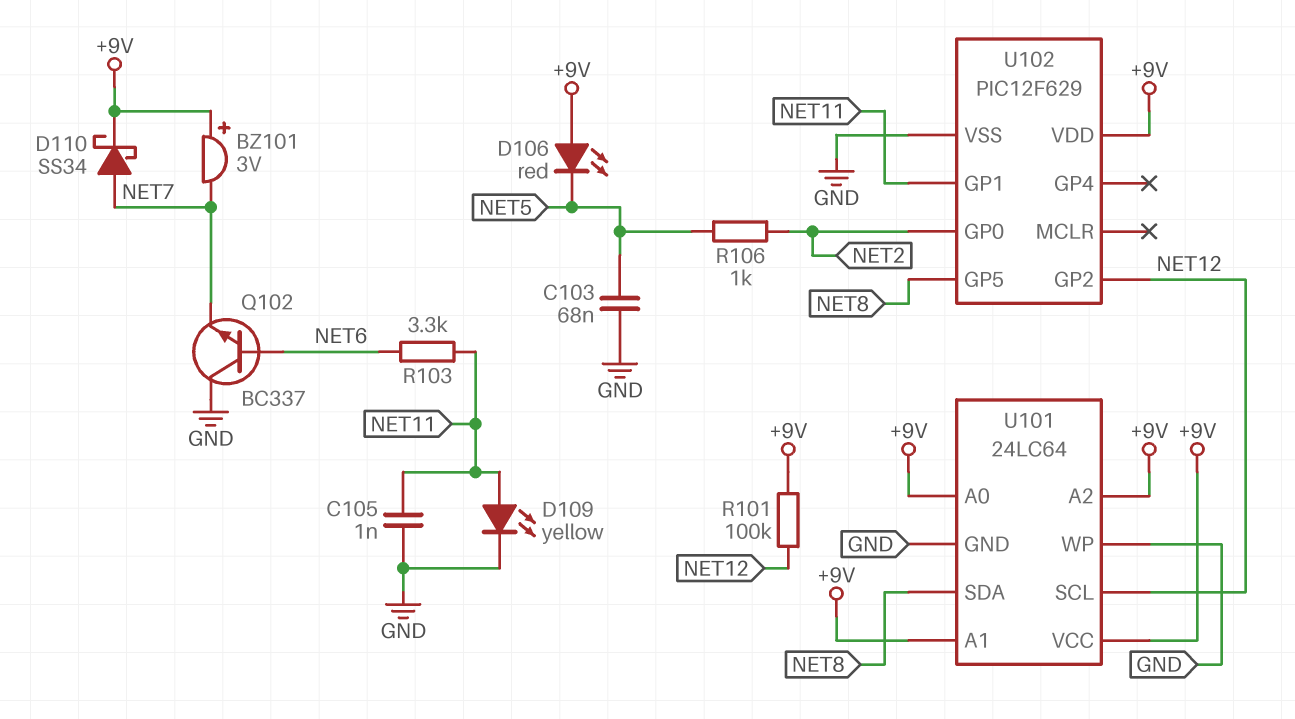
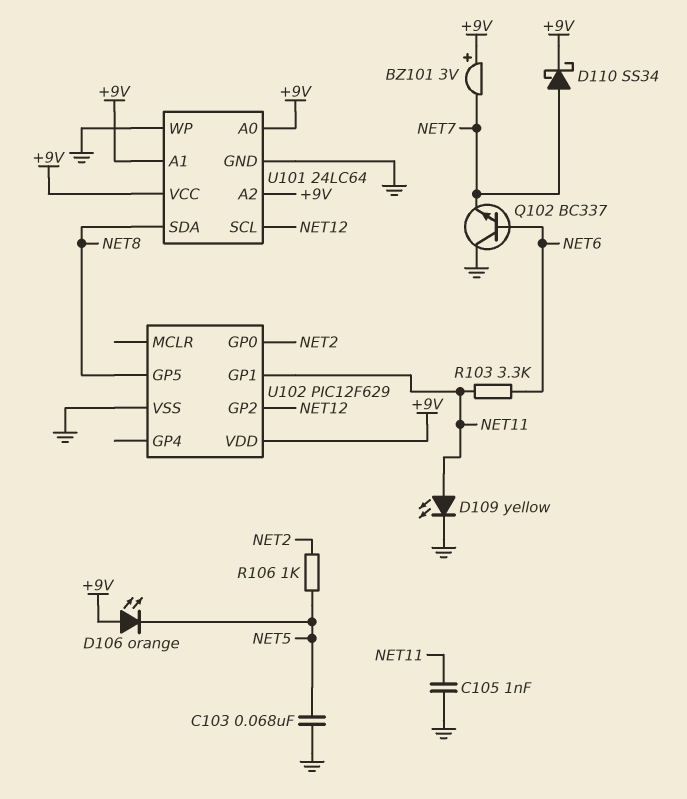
D106: LED red (A +9V, K NET5) -> LED orange (A +9V, K NET5)
R101: 100k (+9V, NET12) -> none

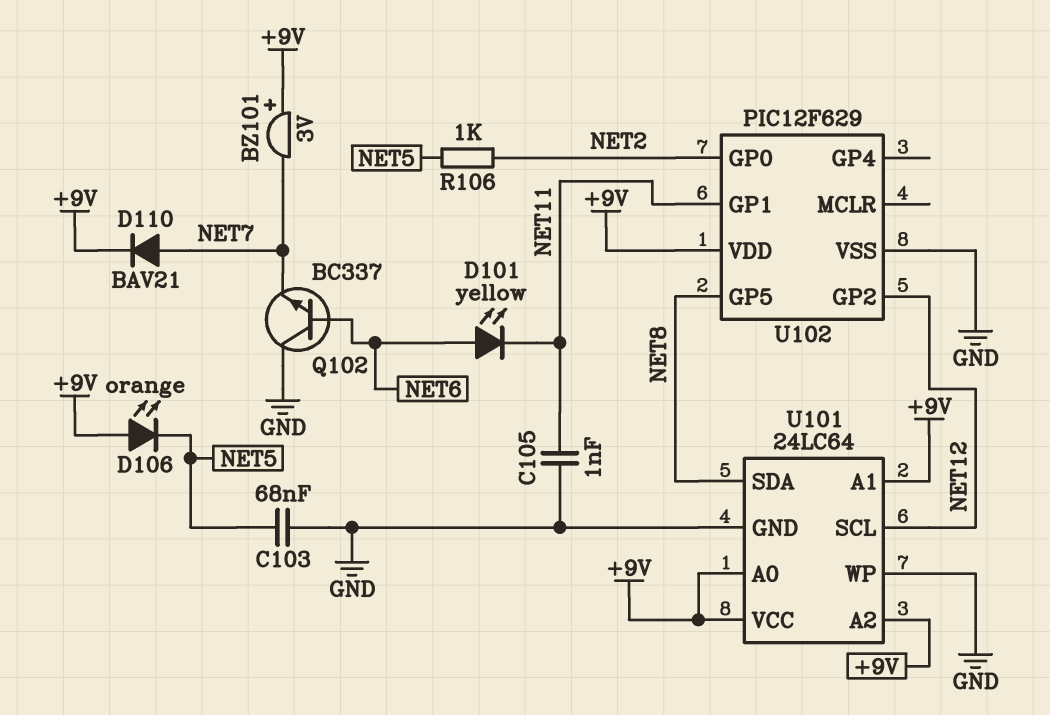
D101: none -> LED yellow (A NET6, K NET11)
D109: LED yellow (A NET11, K GND) -> none
D110: schottky SS34 (A NET7, K +9V) -> diode BAV21 (A NET7, K +9V)
R103: 3.3k (NET6, NET11) -> none

